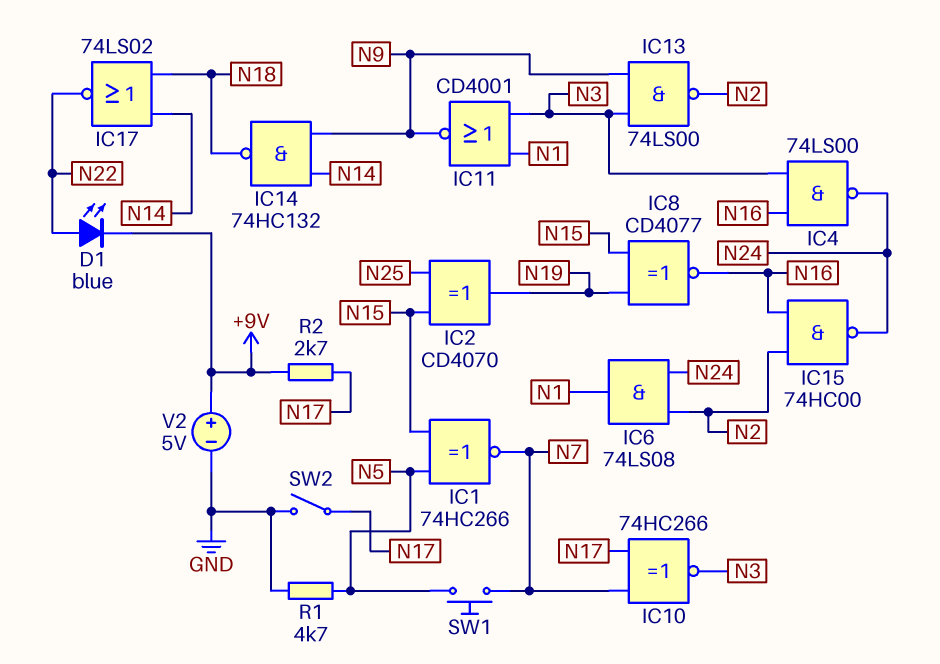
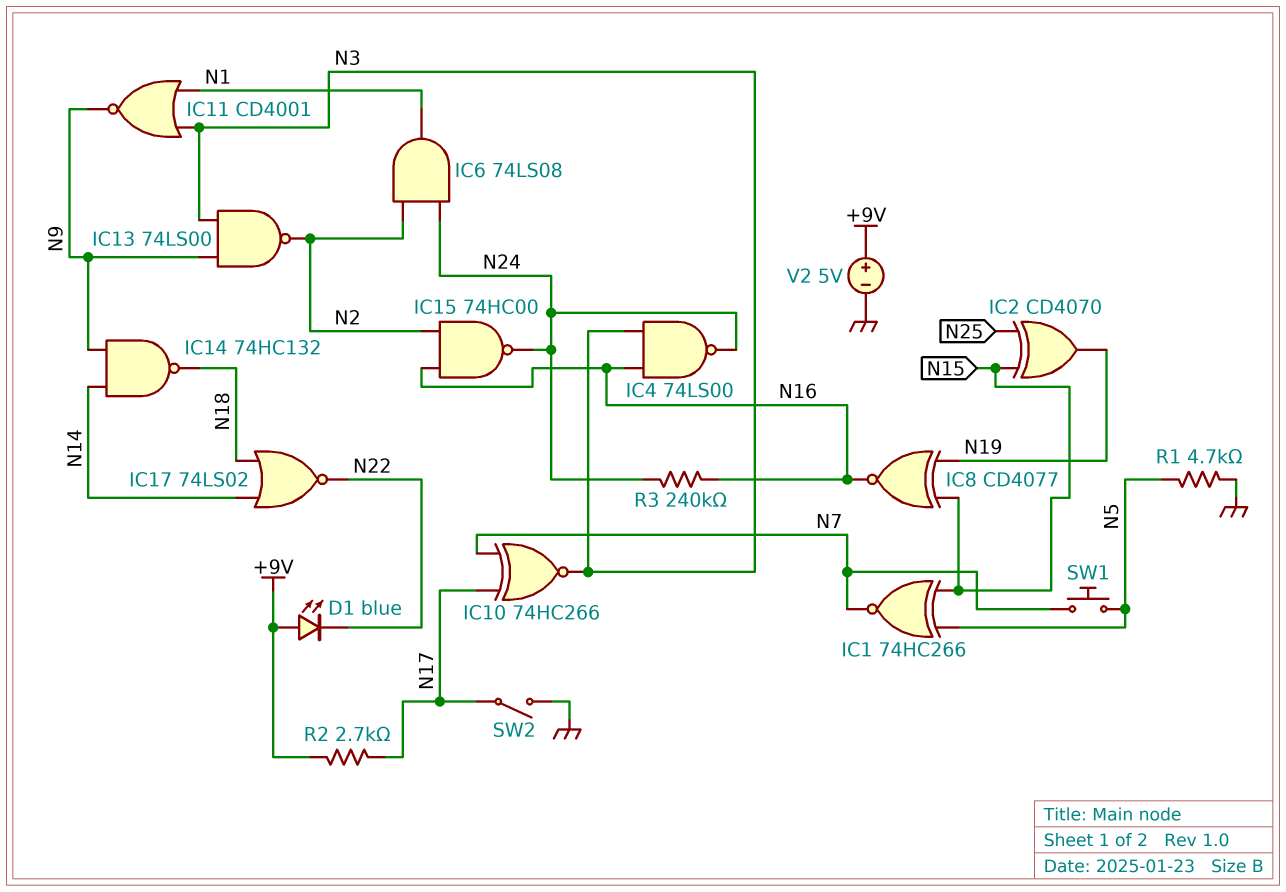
D1: LED blue (A N22, K +9V) -> LED blue (A +9V, K N22)
R3: none -> 240k (N16, N24)

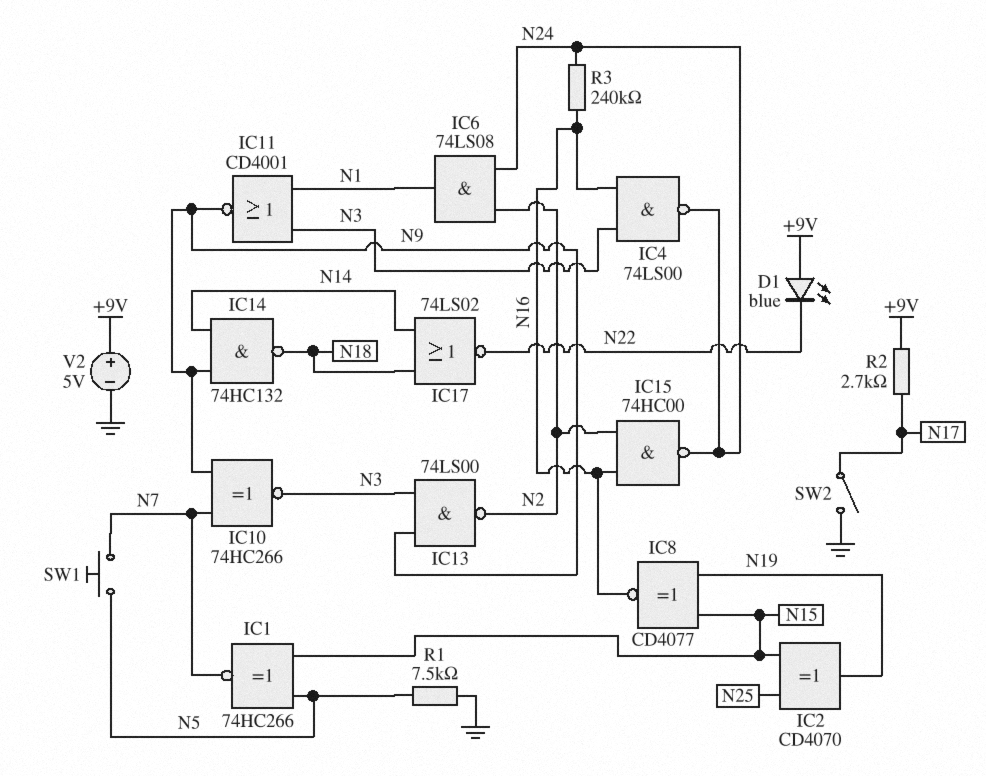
IC10: XNOR 74HC266 (in N7, in N17, out N3) -> XNOR 74HC266 (in N7, in N9, out N3)
R1: 4.7k (GND, N5) -> 7.5k (GND, N5)

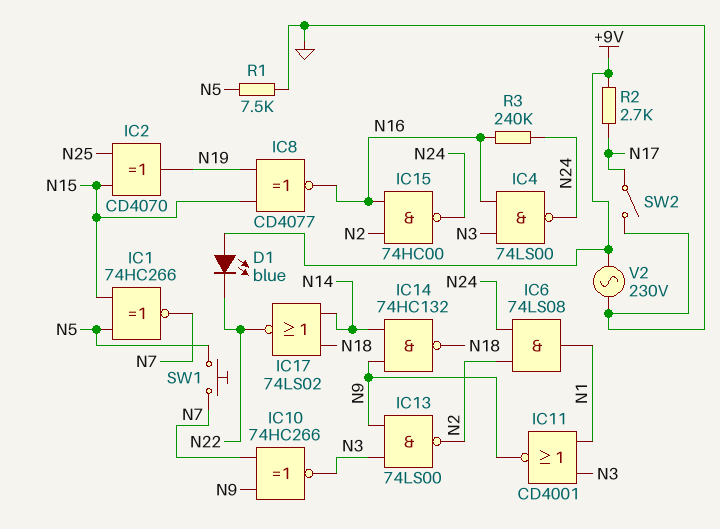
V2: 5V (plus +9V, minus GND) -> AC 230V (+9V, GND)

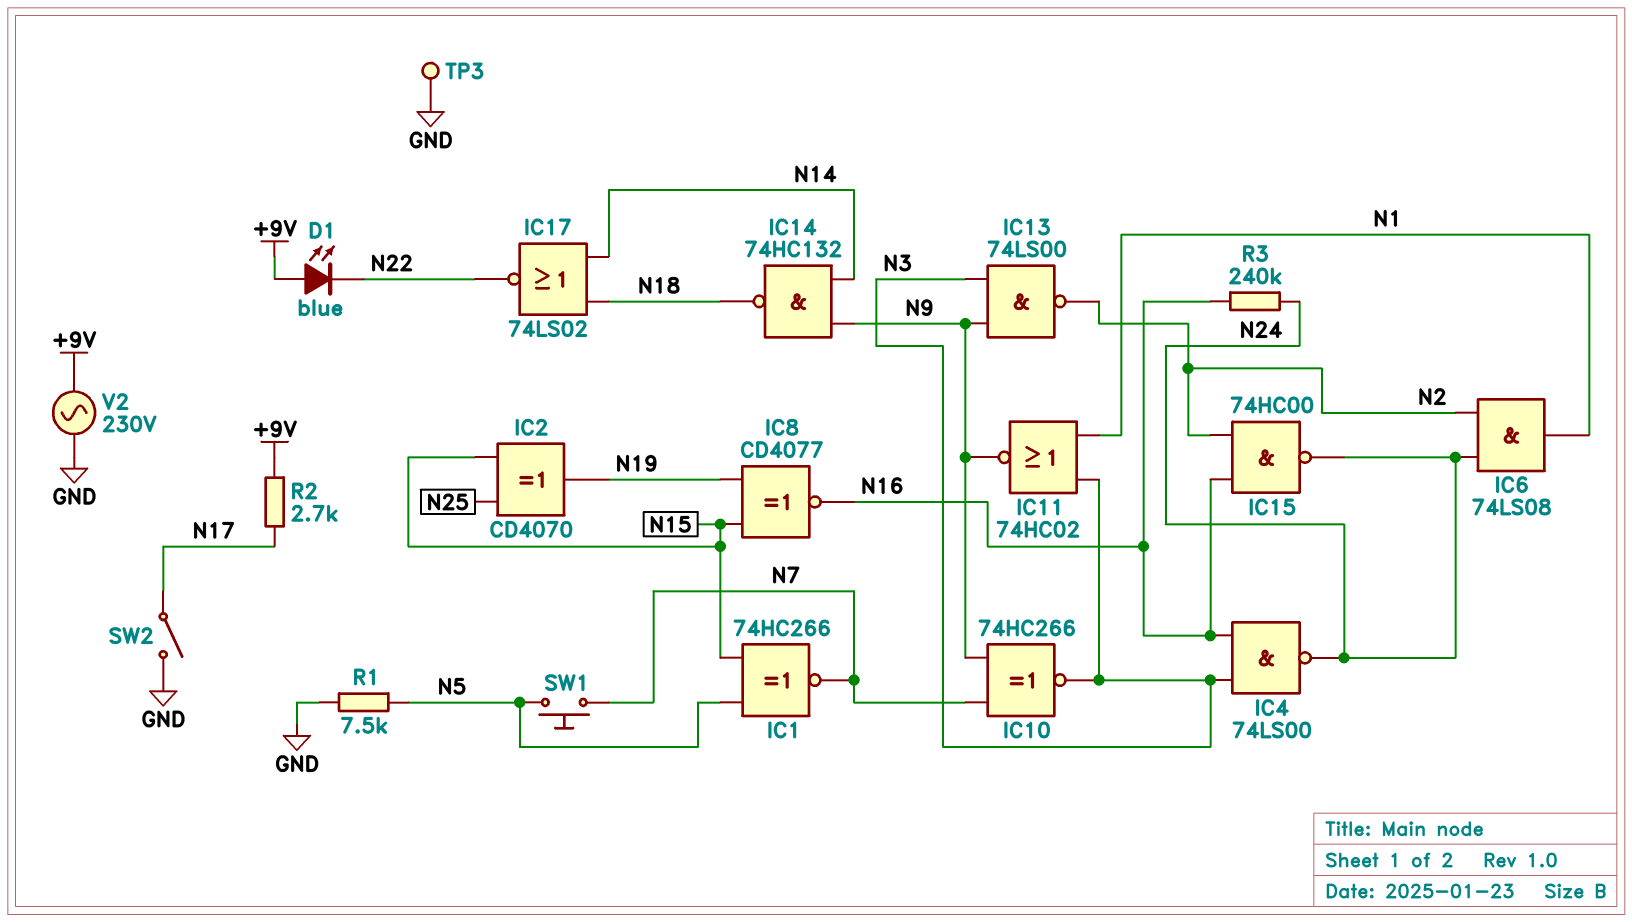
IC11: NOR CD4001 (in N1, in N3, out N9) -> NOR 74HC02 (in N1, in N3, out N9)
TP3: none -> test point (GND)

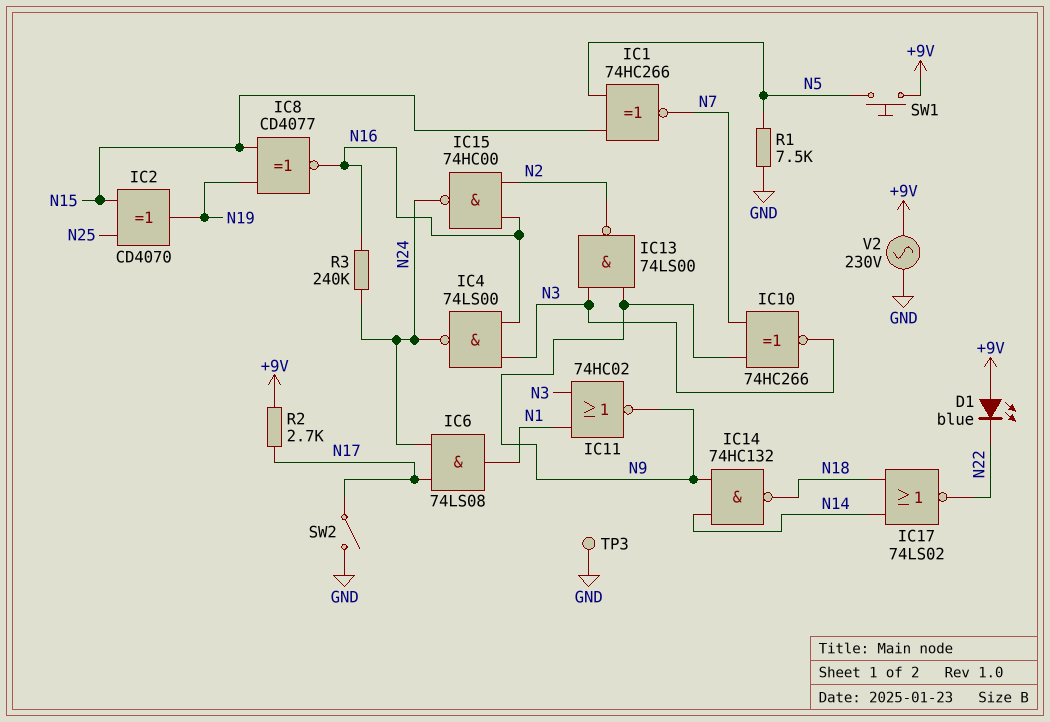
IC6: AND 74LS08 (in N2, in N24, out N1) -> AND 74LS08 (in N17, in N24, out N1)
SW1: button (N5, N7) -> button (+9V, N5)

